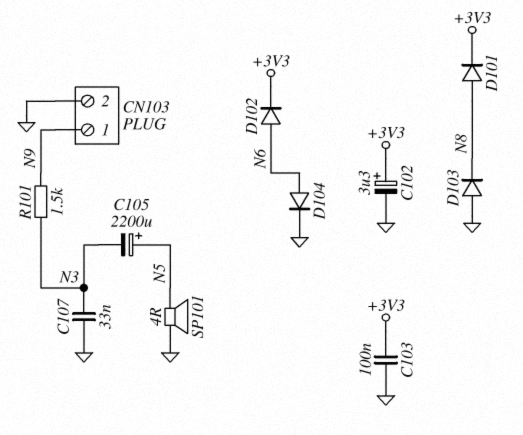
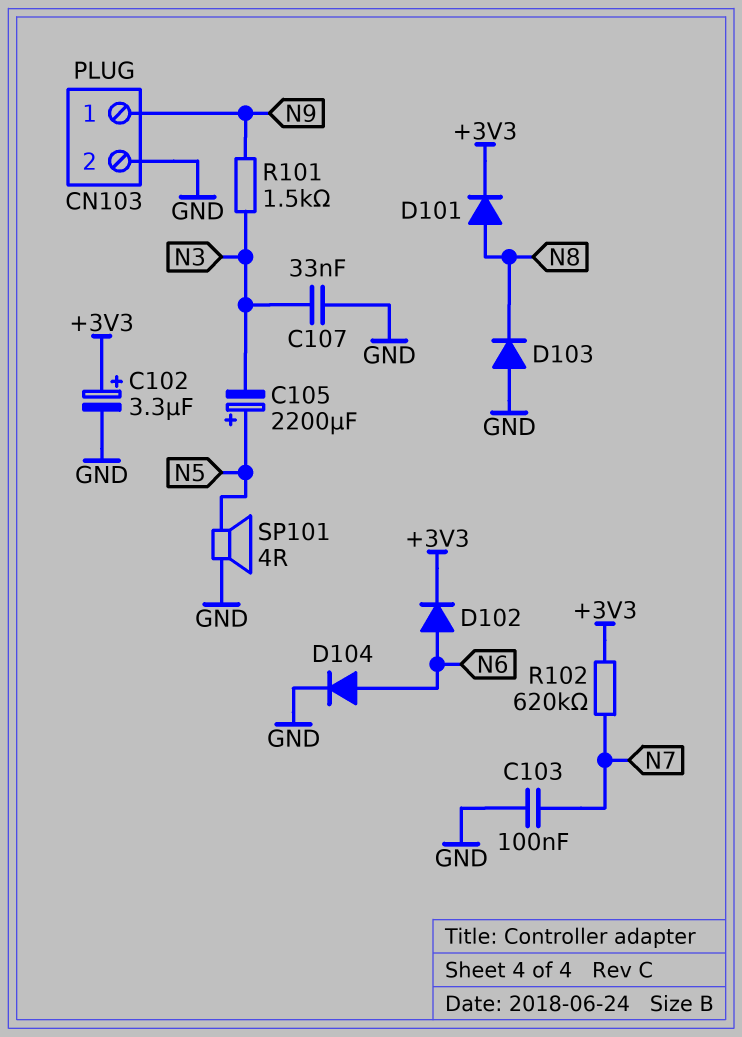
C103: 100nF (+3V3, GND) -> 100nF (GND, N7)
R102: none -> 620k (+3V3, N7)

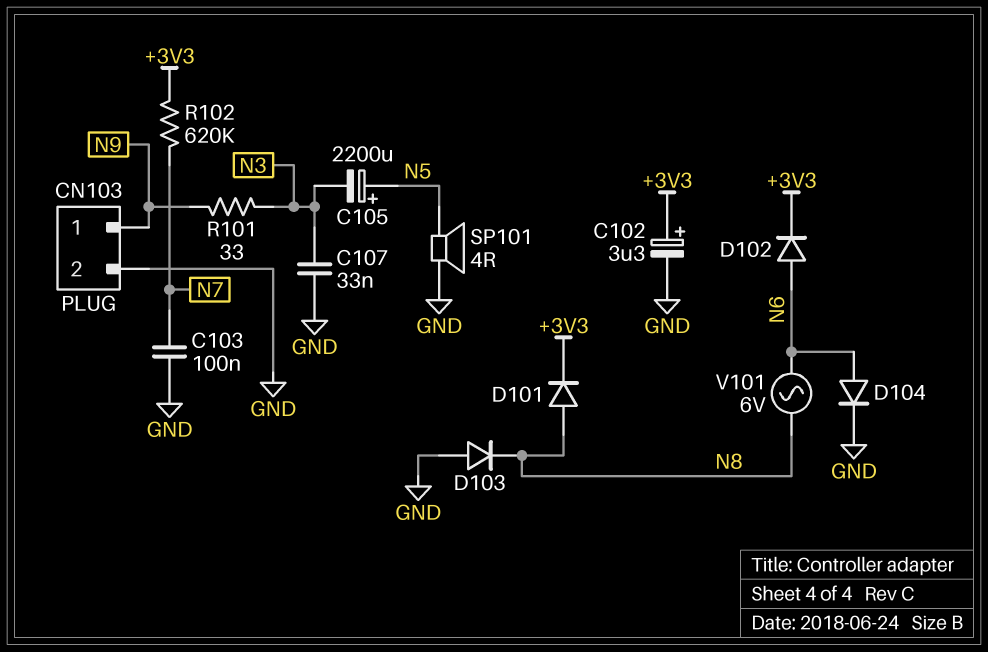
R101: 1.5k (N3, N9) -> 33 (N3, N9)
V101: none -> AC 6V (N6, N8)

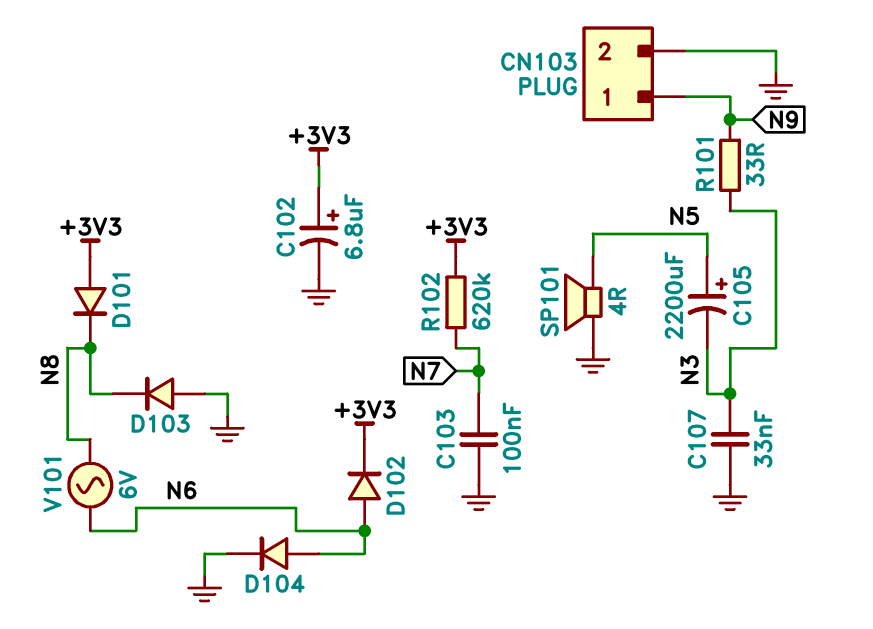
C102: 3.3uF (plus +3V3, minus GND) -> 6.8uF (plus +3V3, minus GND)
D101: diode (A N8, K +3V3) -> diode (A +3V3, K N8)

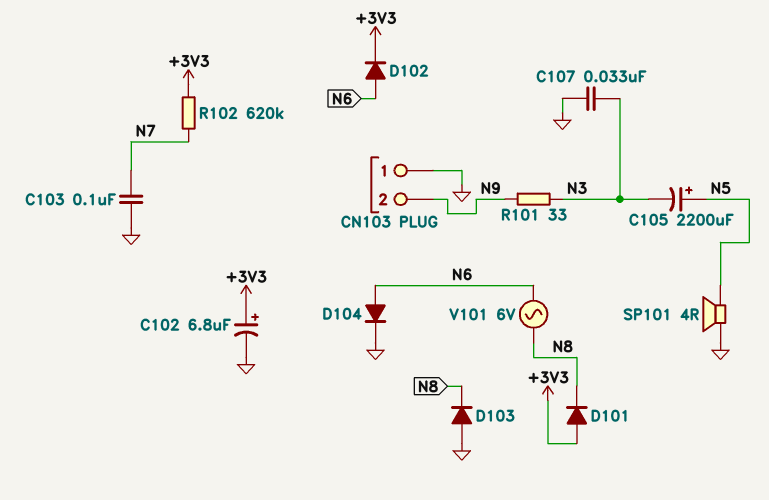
CN103 pin 1: N9 -> GND
CN103 pin 2: GND -> N9

